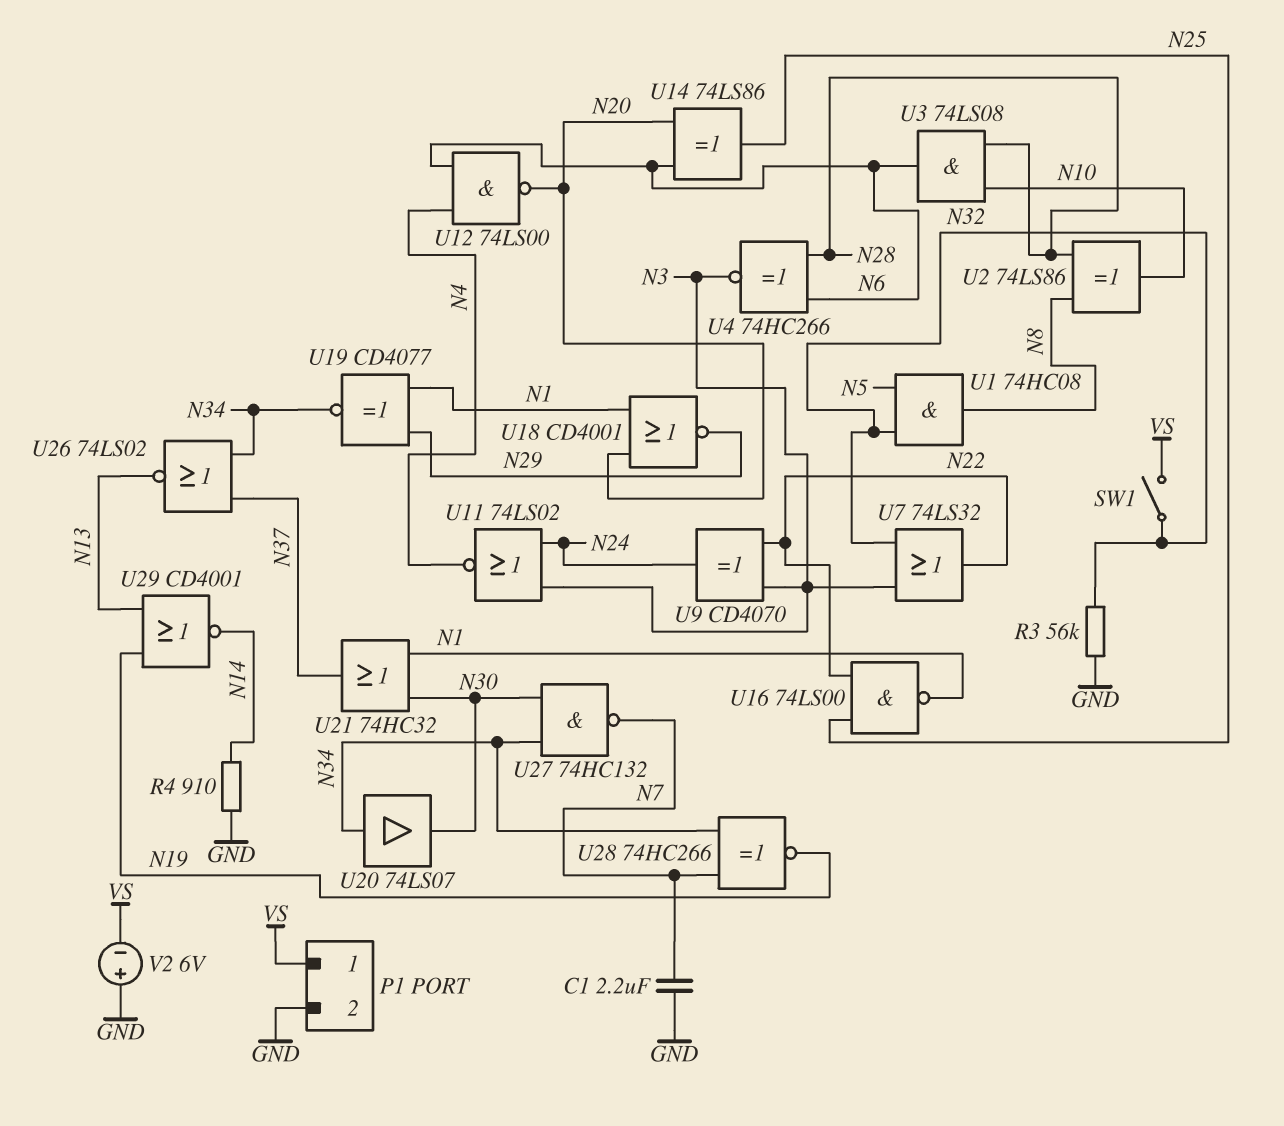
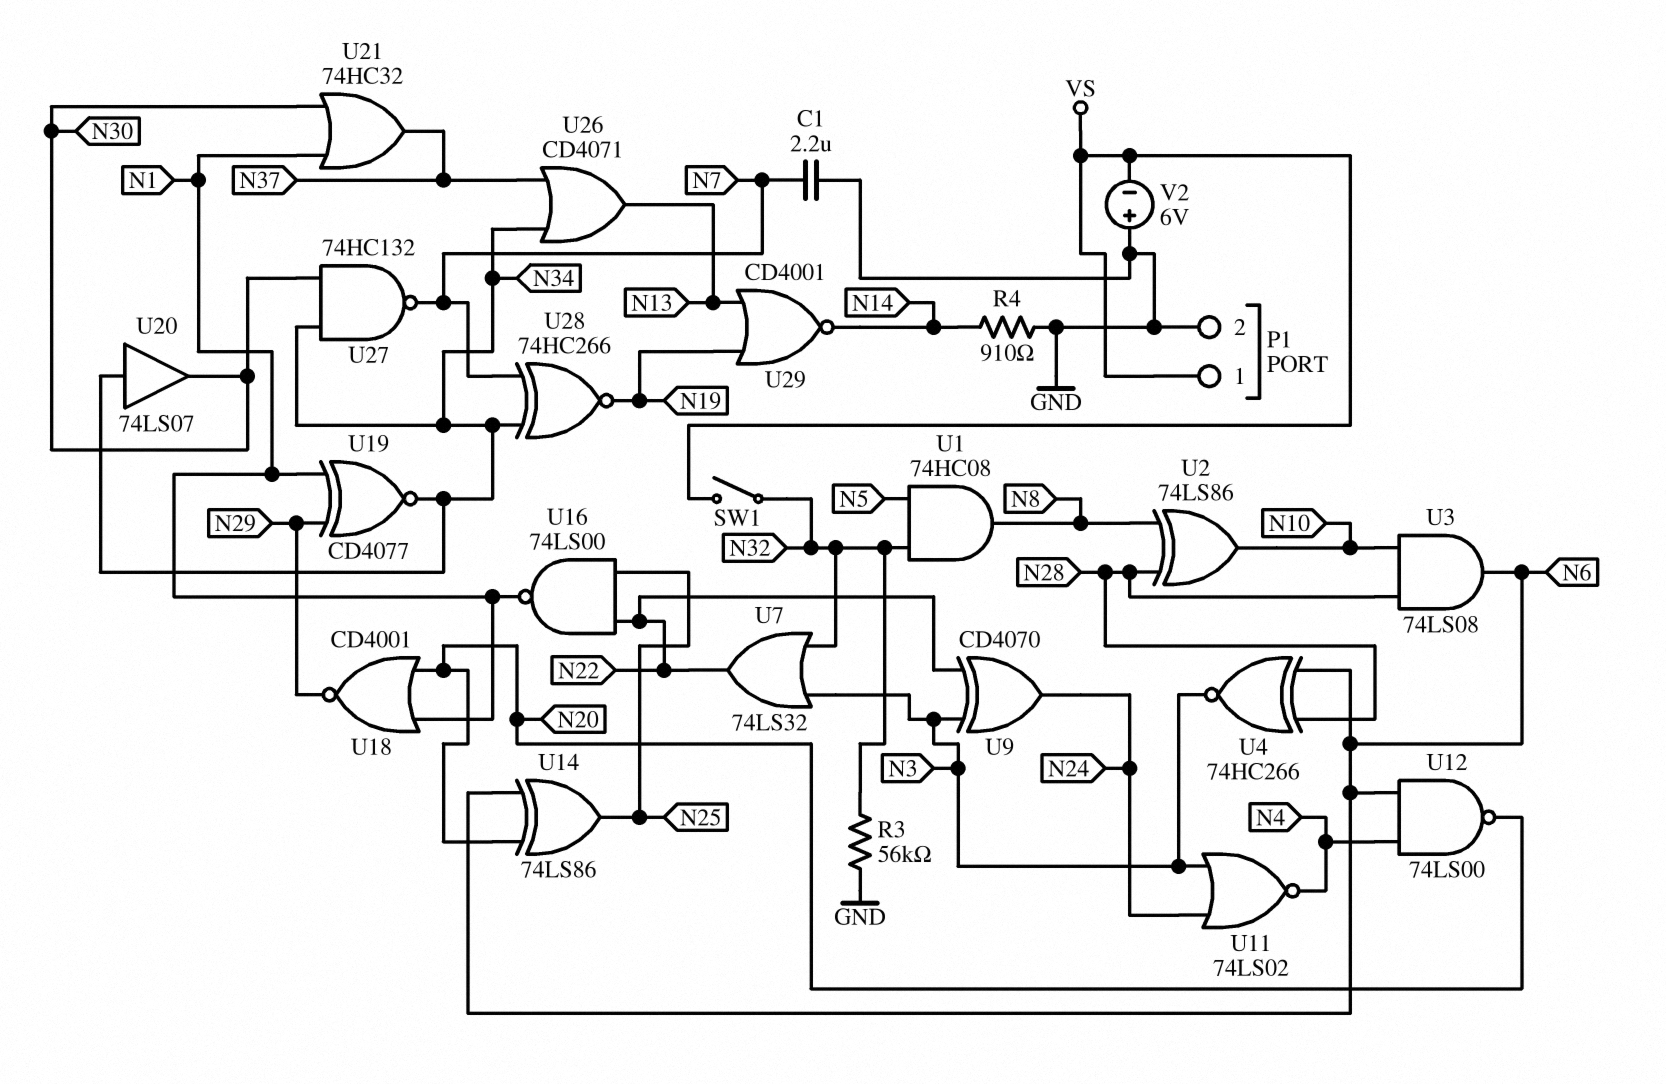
U26: NOR 74LS02 (in N34, in N37, out N13) -> OR CD4071 (in N34, in N37, out N13)

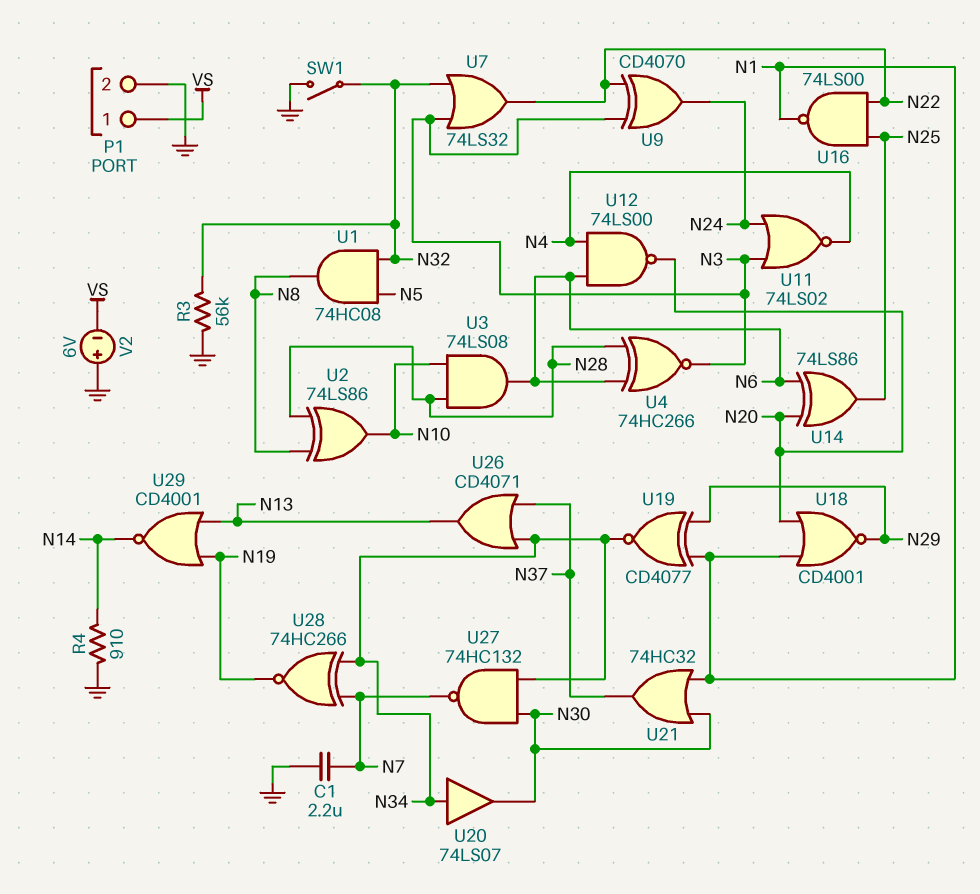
SW1: switch (N32, VS) -> switch (GND, N32)

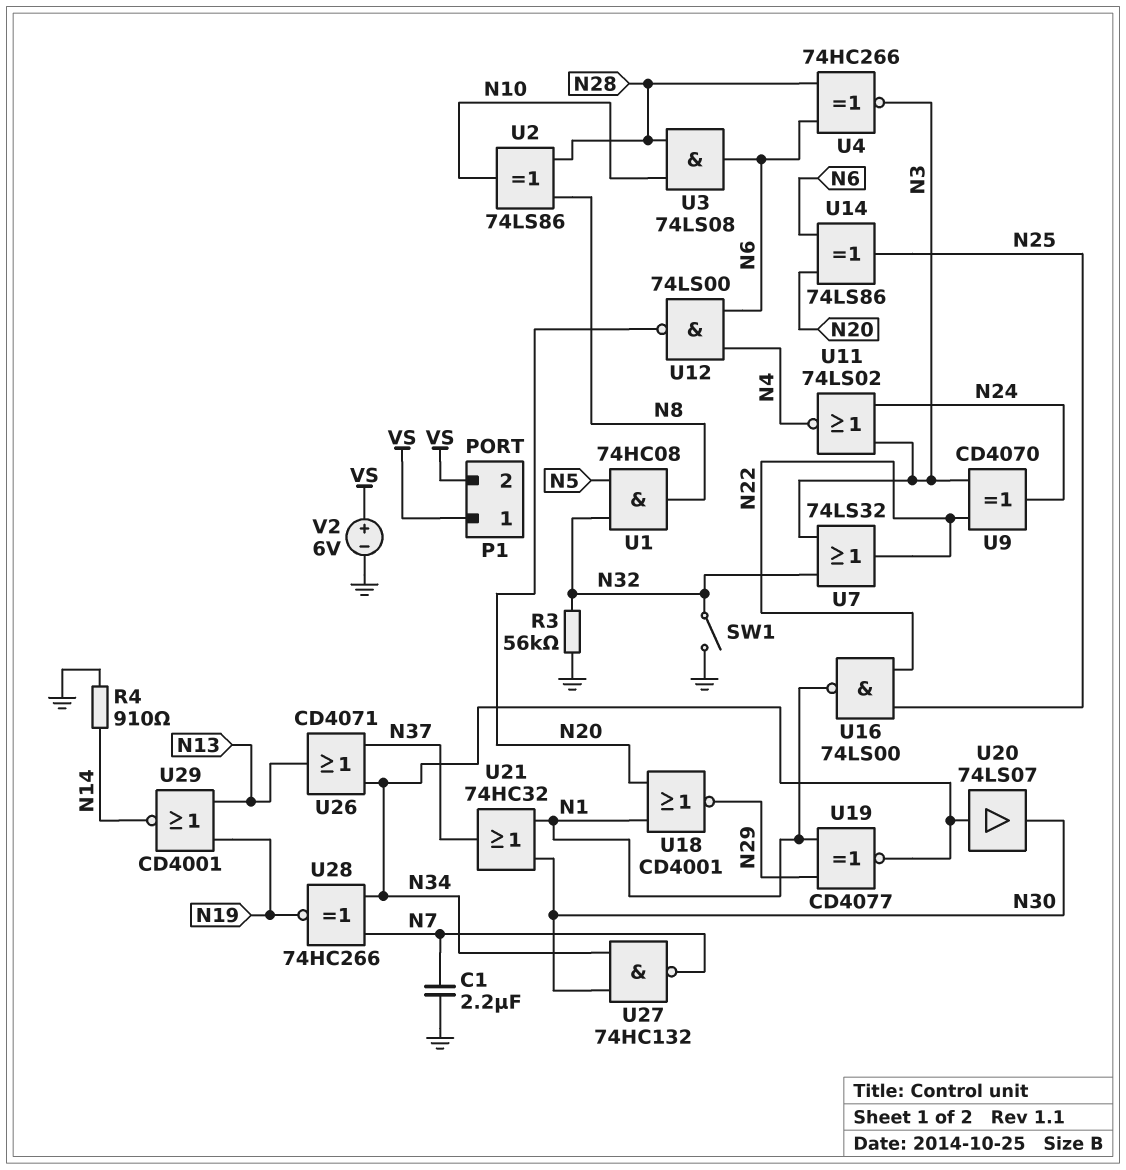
P1 pin 2: GND -> VS
V2: 6V (plus GND, minus VS) -> 6V (plus VS, minus GND)

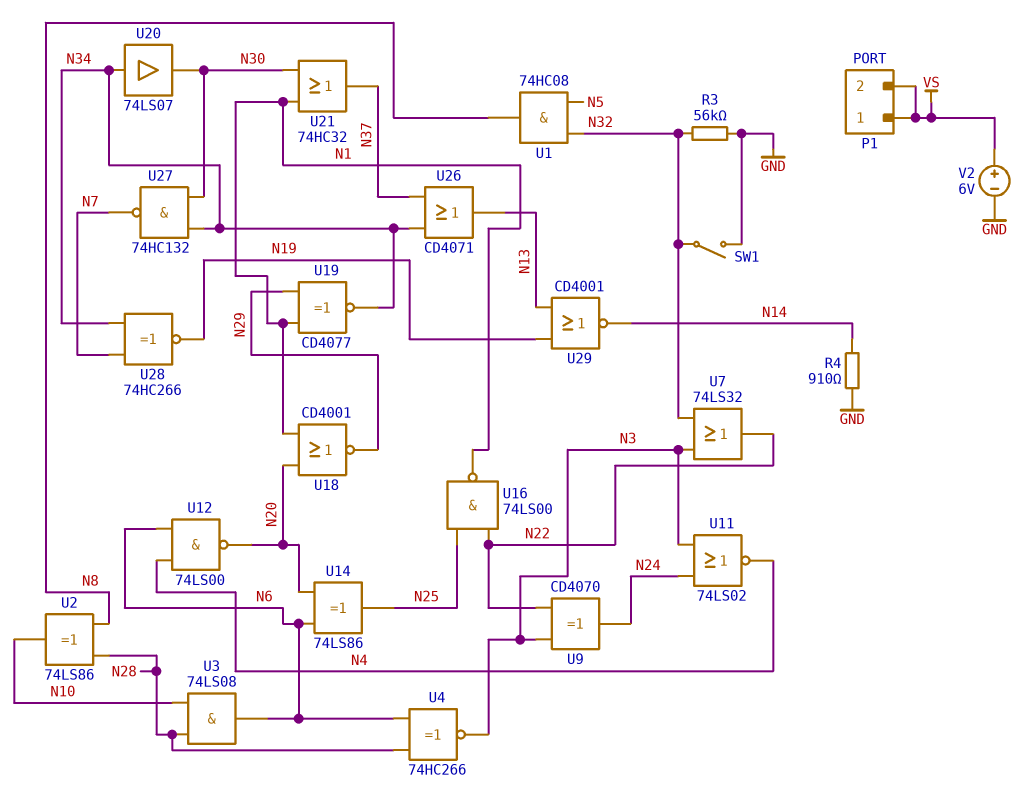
C1: 2.2uF (GND, N7) -> none

